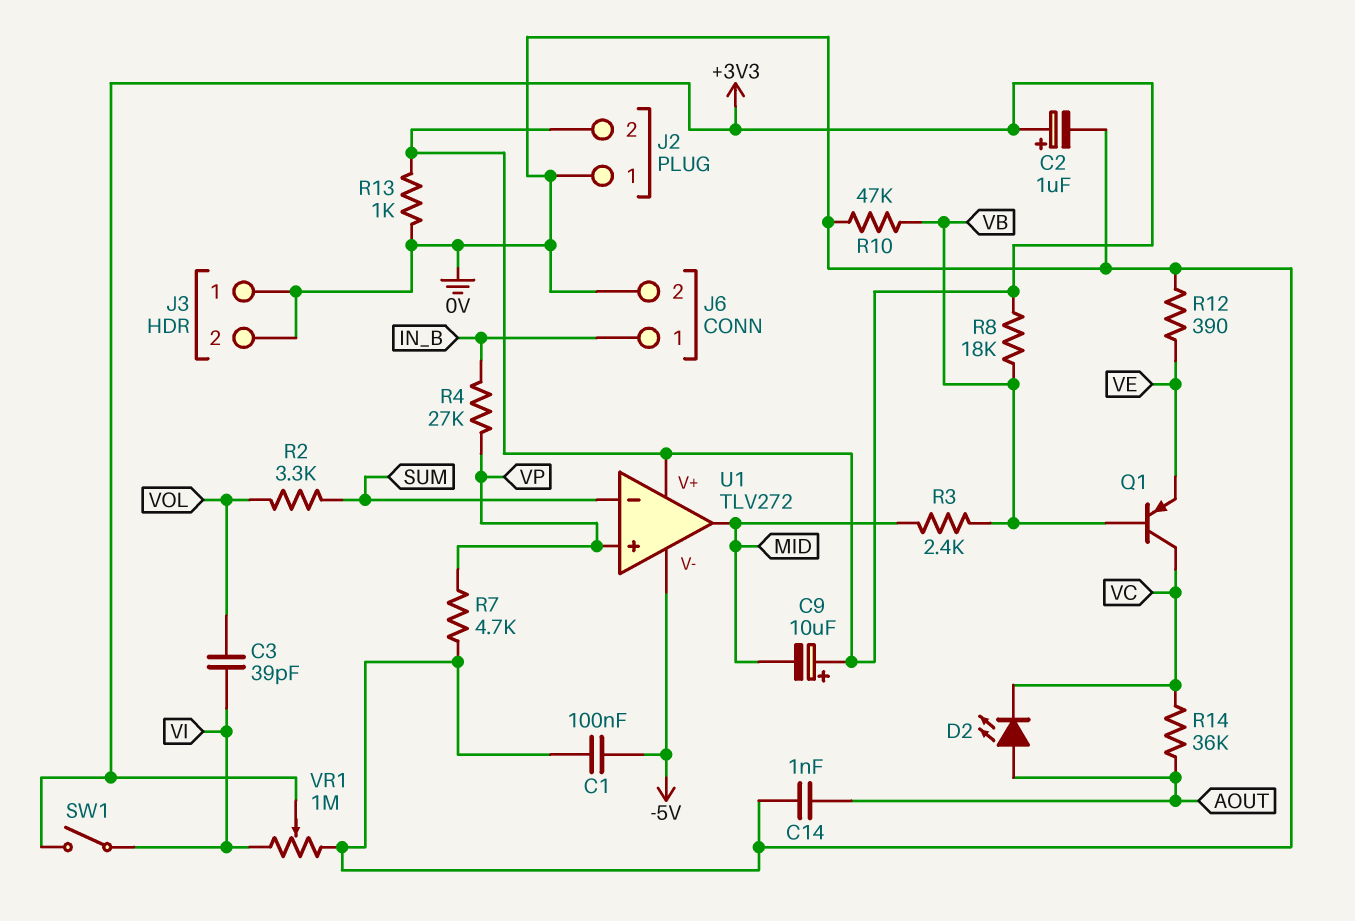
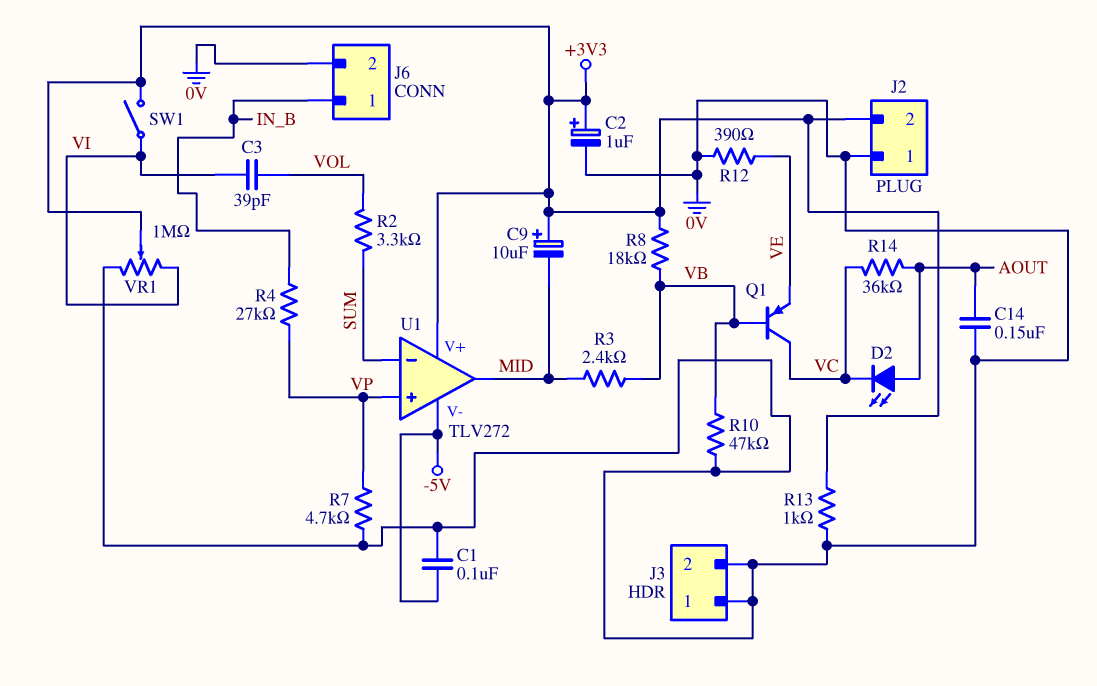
C14: 1nF (0V, AOUT) -> 150nF (0V, AOUT)

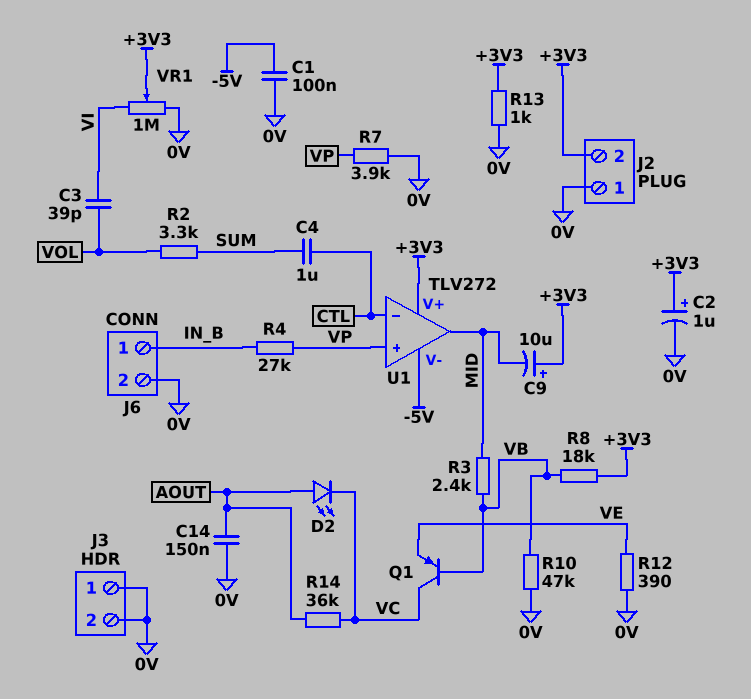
C4: none -> 1uF (CTL, SUM)
R7: 4.7k (0V, VP) -> 3.9k (0V, VP)
SW1: switch (+3V3, VI) -> none
U1 pin in-: SUM -> CTL

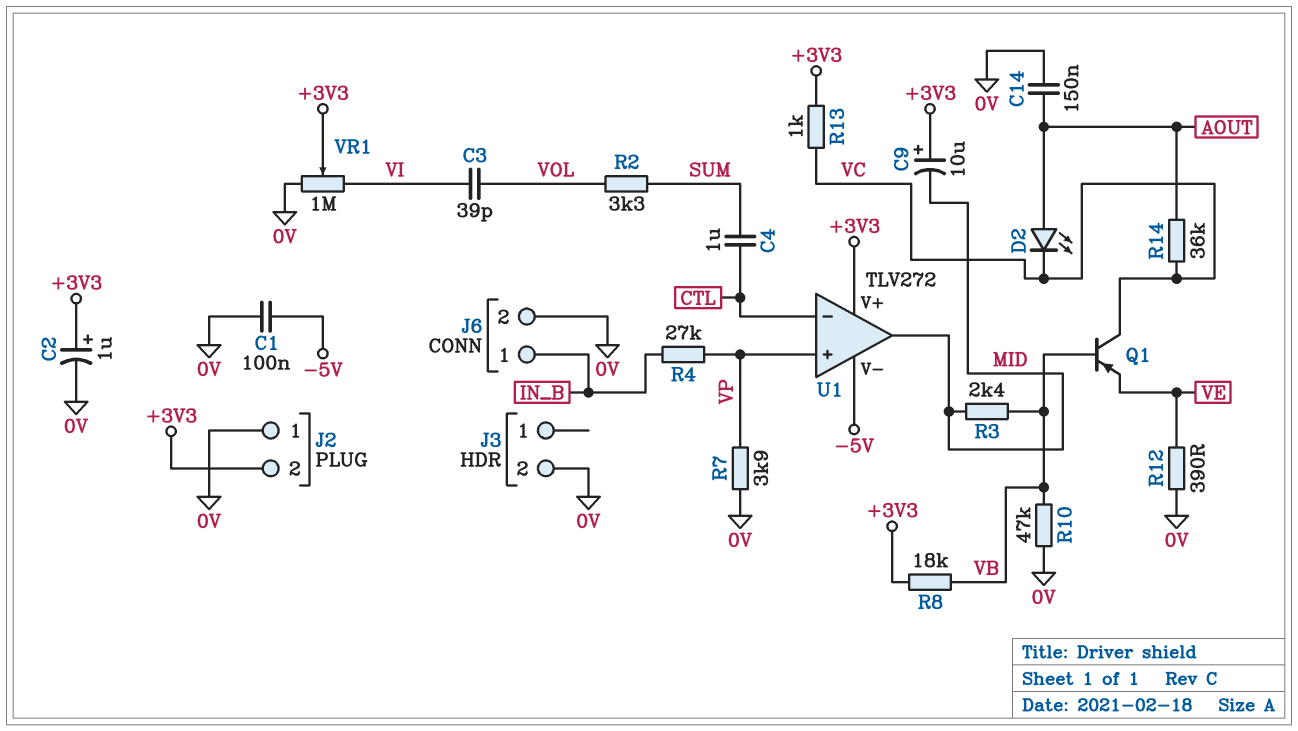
J3 pin 1: 0V -> none
R13: 1k (+3V3, 0V) -> 1k (+3V3, VC)

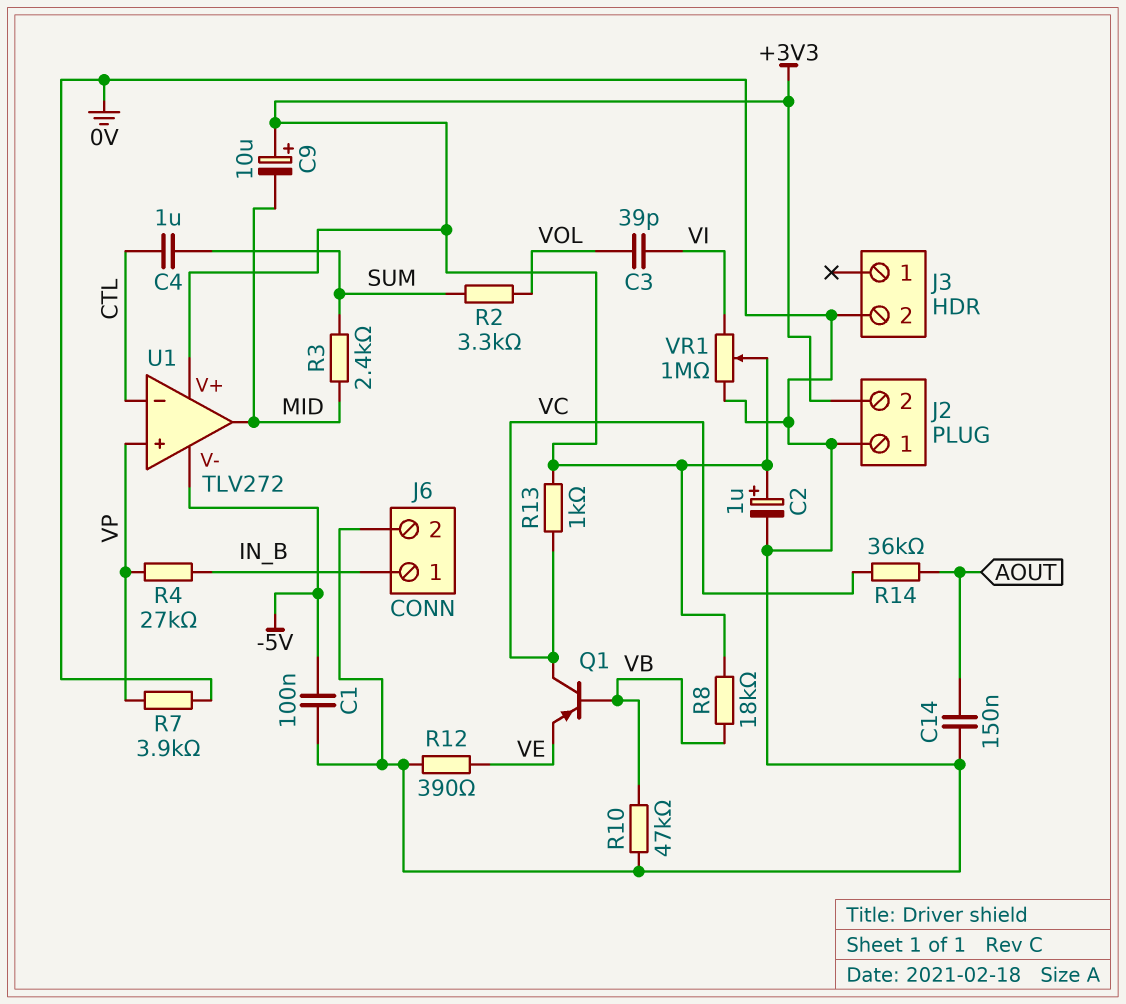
D2: LED (A AOUT, K VC) -> none
R3: 2.4k (MID, VB) -> 2.4k (MID, SUM)

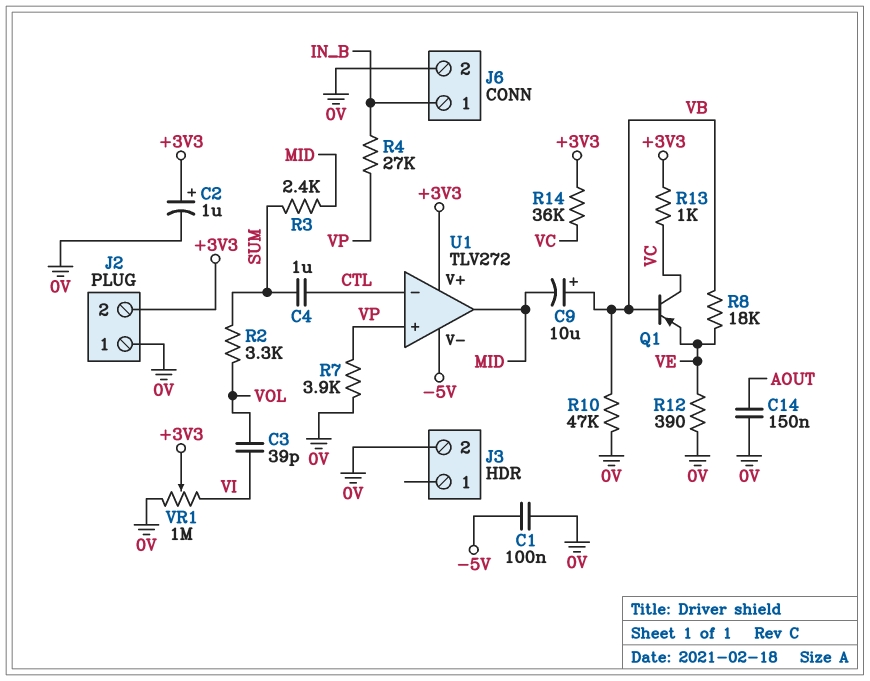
C9: 10uF (plus +3V3, minus MID) -> 10uF (plus VB, minus MID)
R8: 18k (+3V3, VB) -> 18k (VB, VE)
R14: 36k (AOUT, VC) -> 36k (+3V3, VC)

